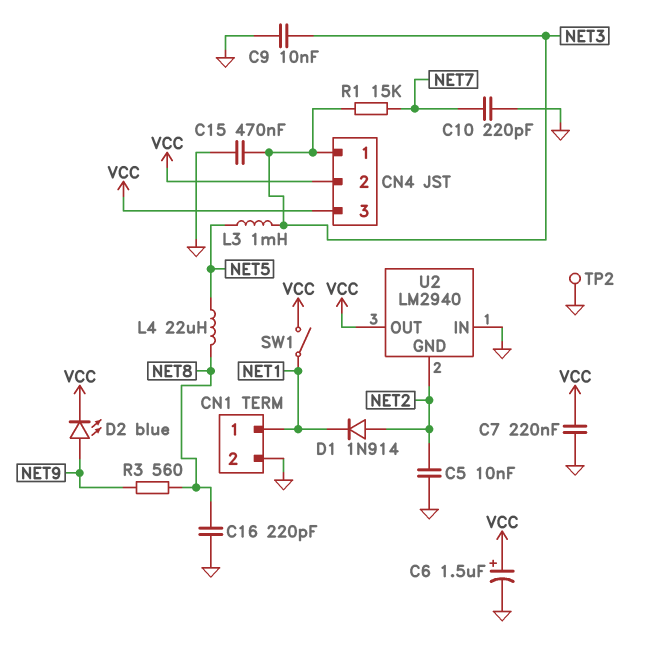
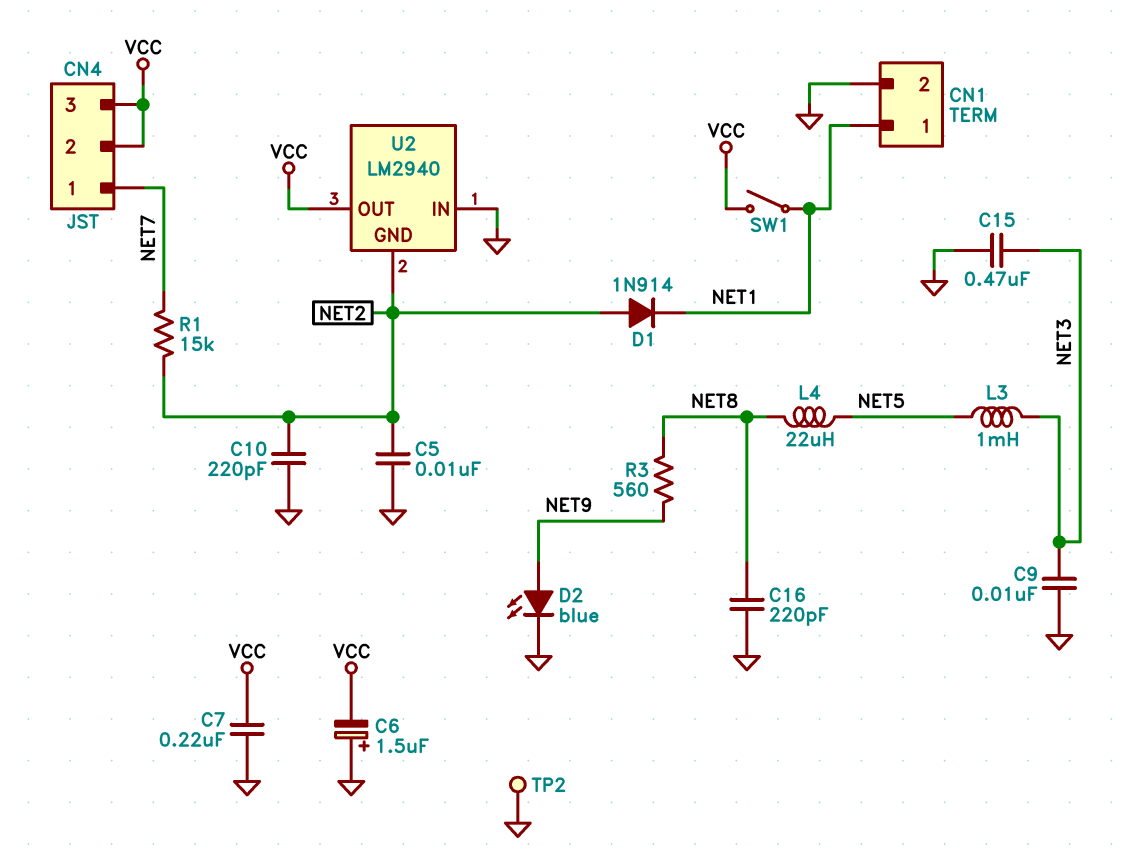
C6: 1.5uF (plus VCC, minus GND) -> 1.5uF (plus GND, minus VCC)
C10: 220pF (GND, NET7) -> 220pF (GND, NET2)
CN4 pin 1: NET3 -> NET7
D2: LED blue (A NET9, K VCC) -> LED blue (A NET9, K GND)
R1: 15k (NET3, NET7) -> 15k (NET2, NET7)

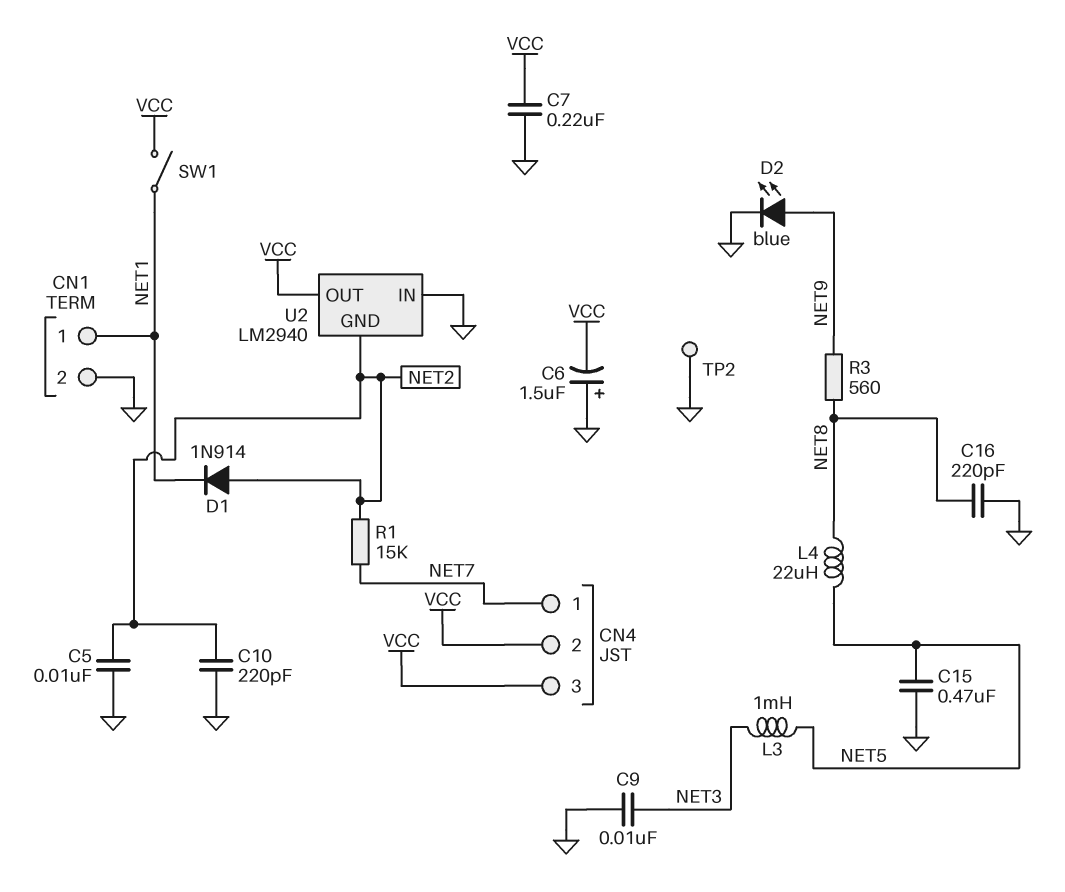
C15: 470nF (GND, NET3) -> 470nF (GND, NET5)

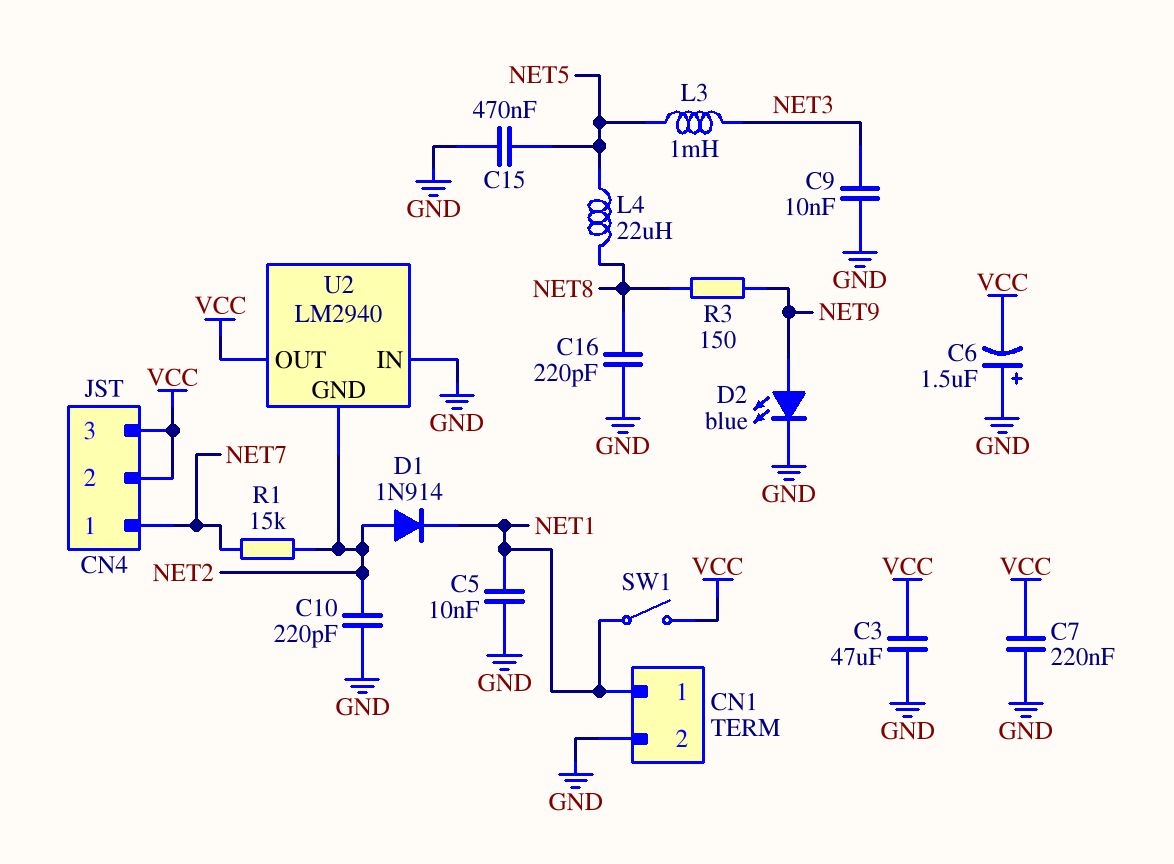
C3: none -> 47uF (GND, VCC)
C5: 10nF (GND, NET2) -> 10nF (GND, NET1)
R3: 560 (NET8, NET9) -> 150 (NET8, NET9)
TP2: test point (GND) -> none

